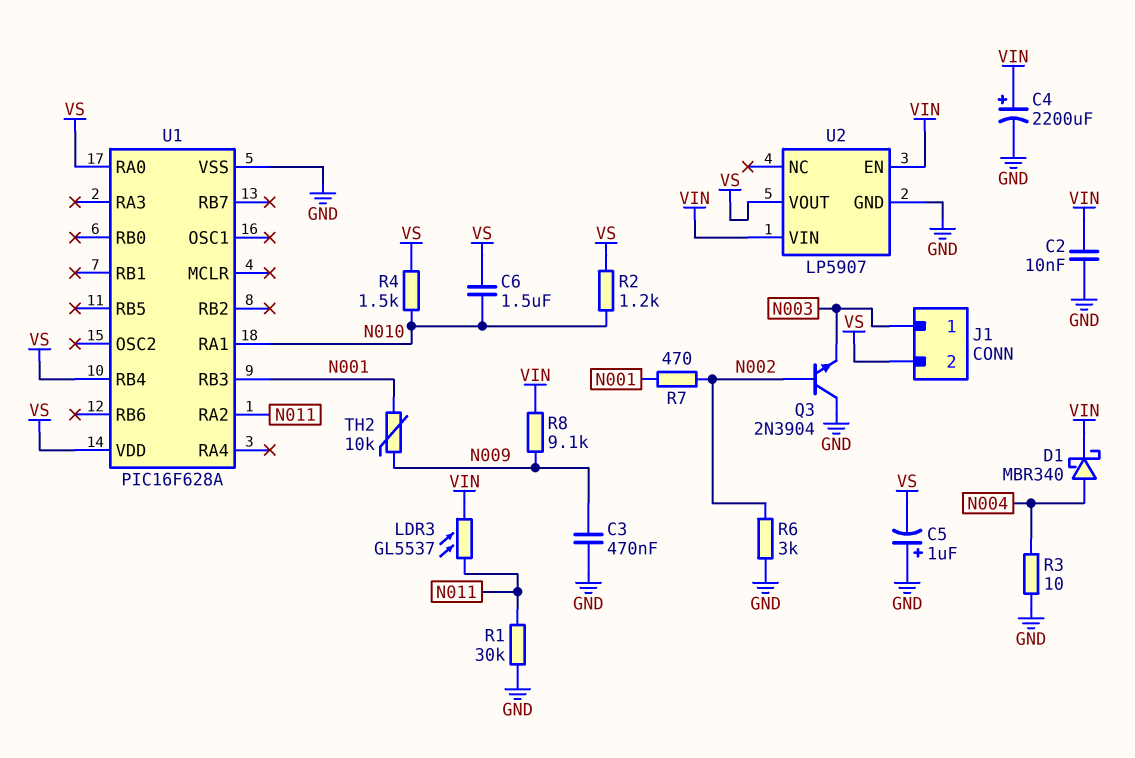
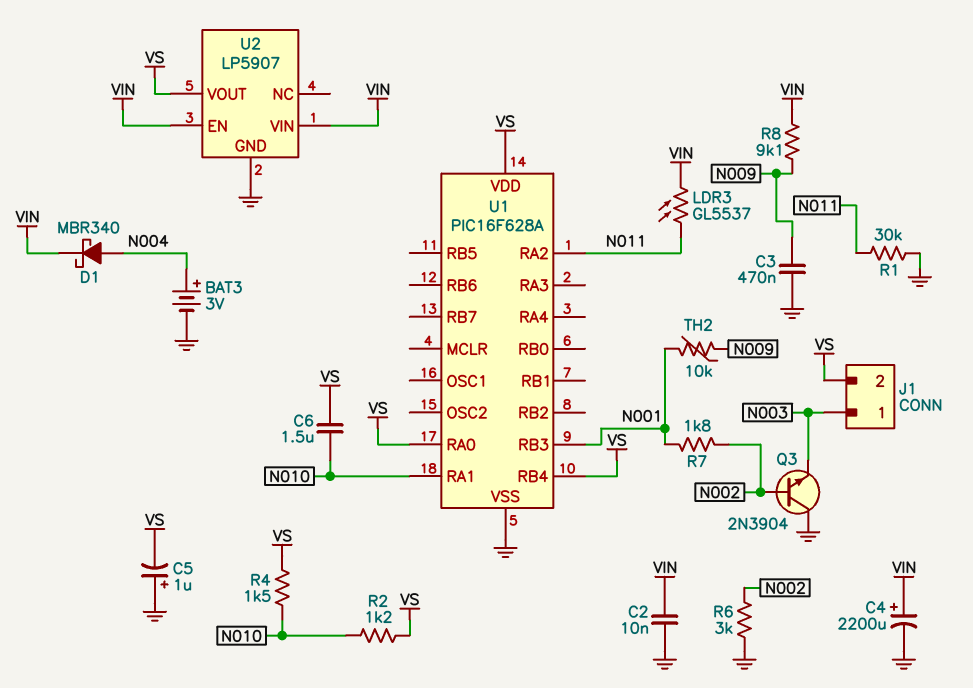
BAT3: none -> 3V (plus N004, minus GND)
R3: 10 (GND, N004) -> none
R7: 470 (N001, N002) -> 1.8k (N001, N002)

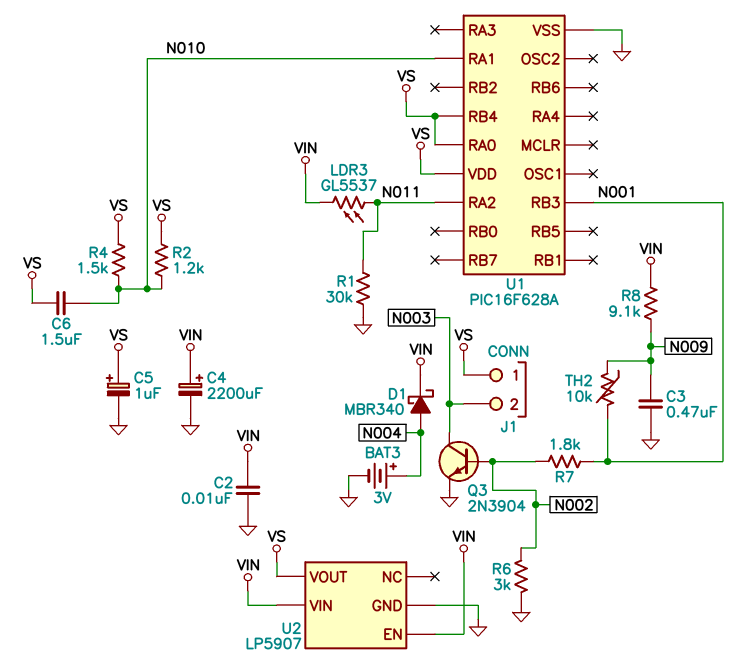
C5: 1uF (plus GND, minus VS) -> 1uF (plus VS, minus GND)
J1 pin 1: N003 -> VS
J1 pin 2: VS -> N003
Q3: NPN 2N3904 (B N002, C GND, E N003) -> NPN 2N3904 (B N002, C N003, E GND)

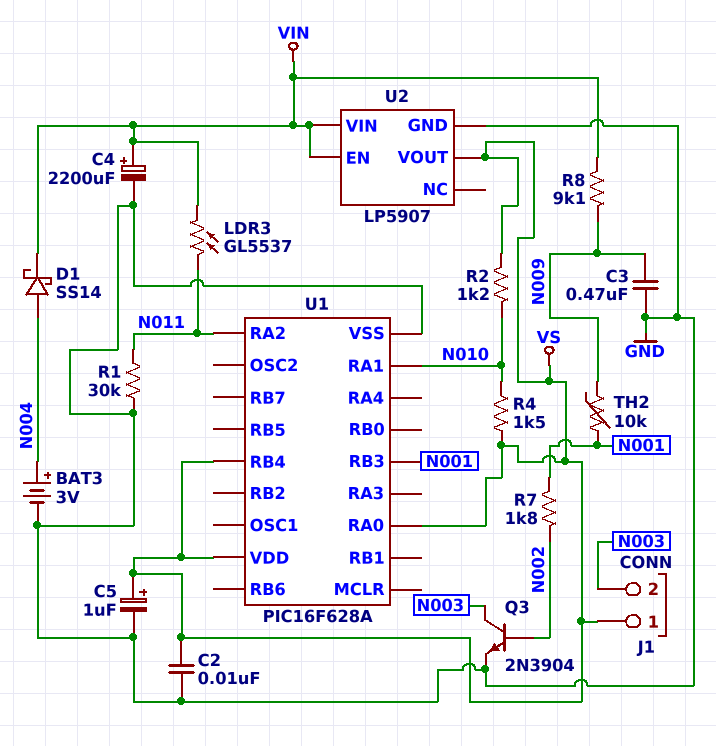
C2: 10nF (GND, VIN) -> 10nF (GND, VS)
C6: 1.5uF (N010, VS) -> none
D1: schottky MBR340 (A N004, K VIN) -> schottky SS14 (A N004, K VIN)
R6: 3k (GND, N002) -> none

